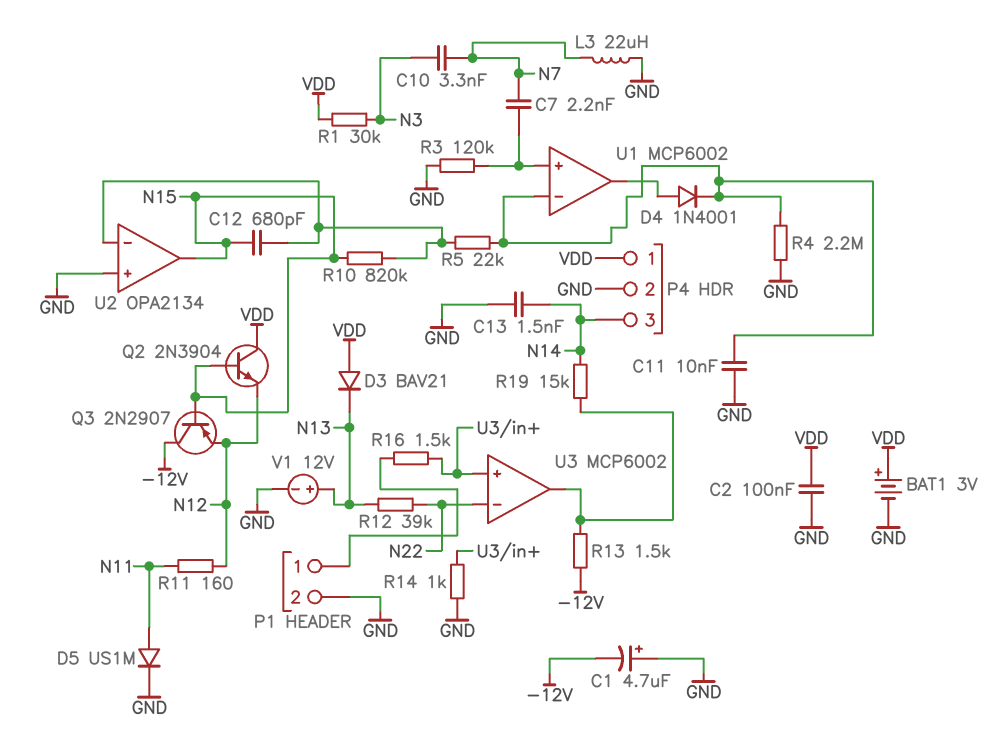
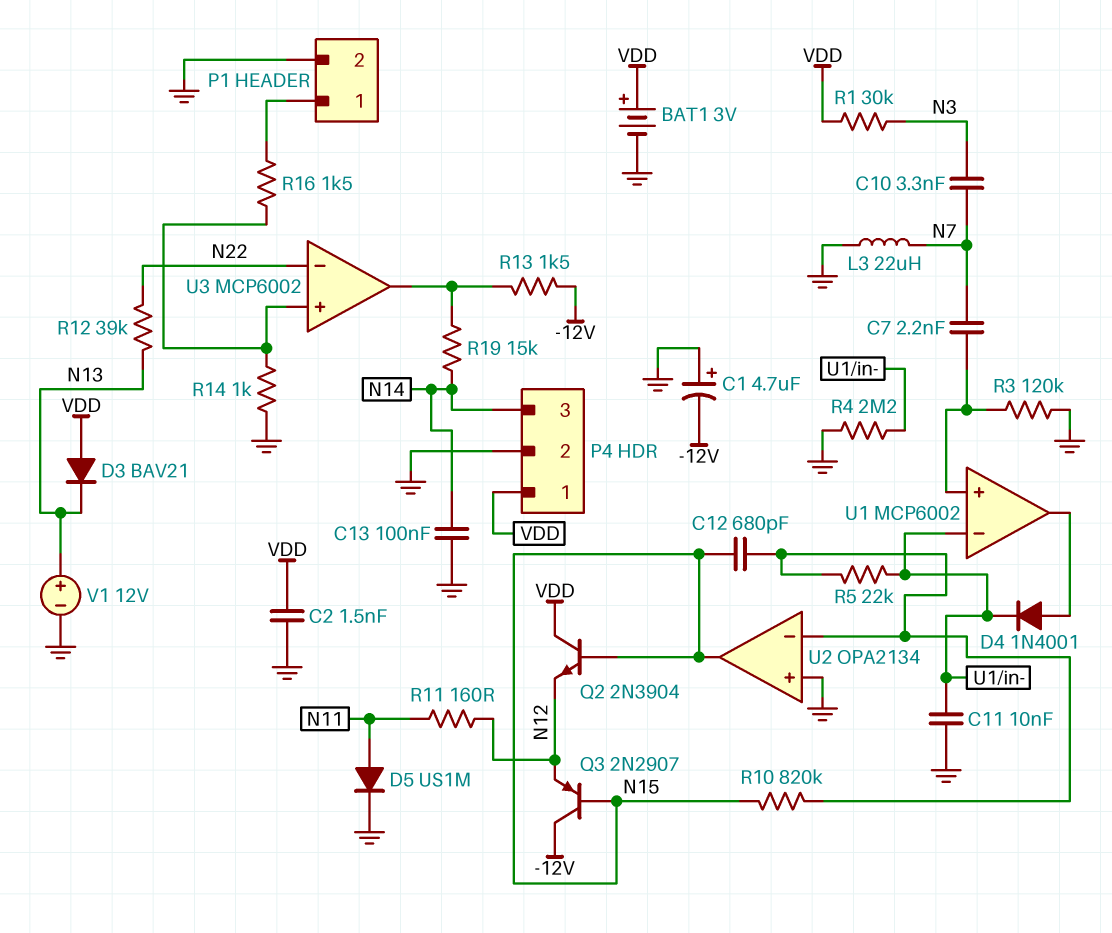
C2: 100nF (GND, VDD) -> 1.5nF (GND, VDD)
C13: 1.5nF (GND, N14) -> 100nF (GND, N14)

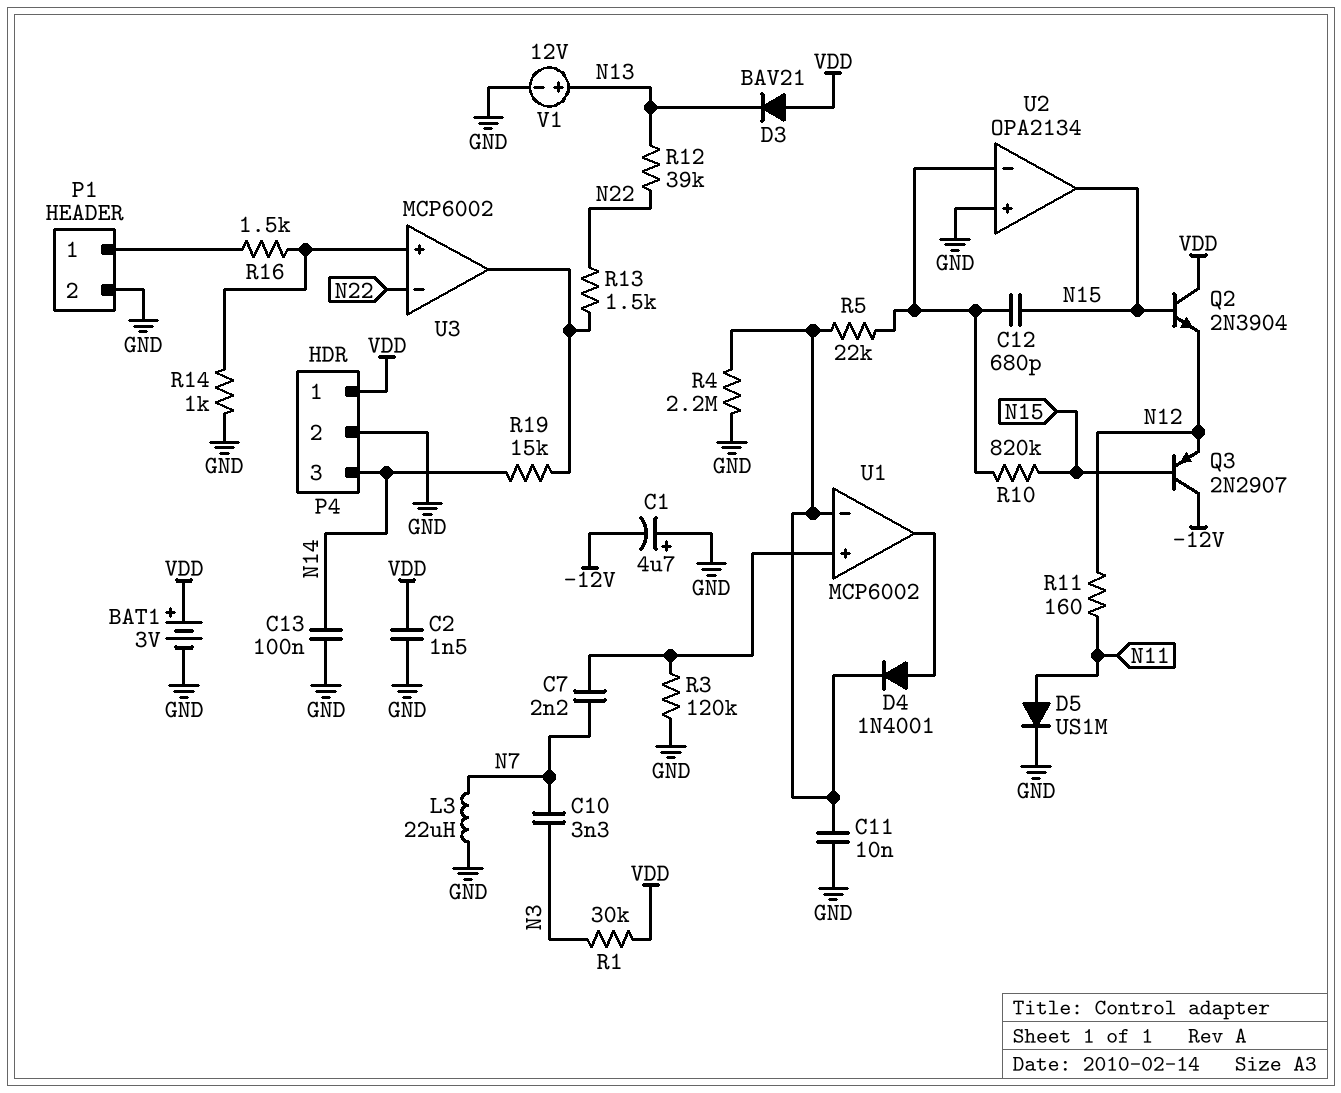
R13: 1.5k (-12V, U3/out) -> 1.5k (N22, U3/out)

